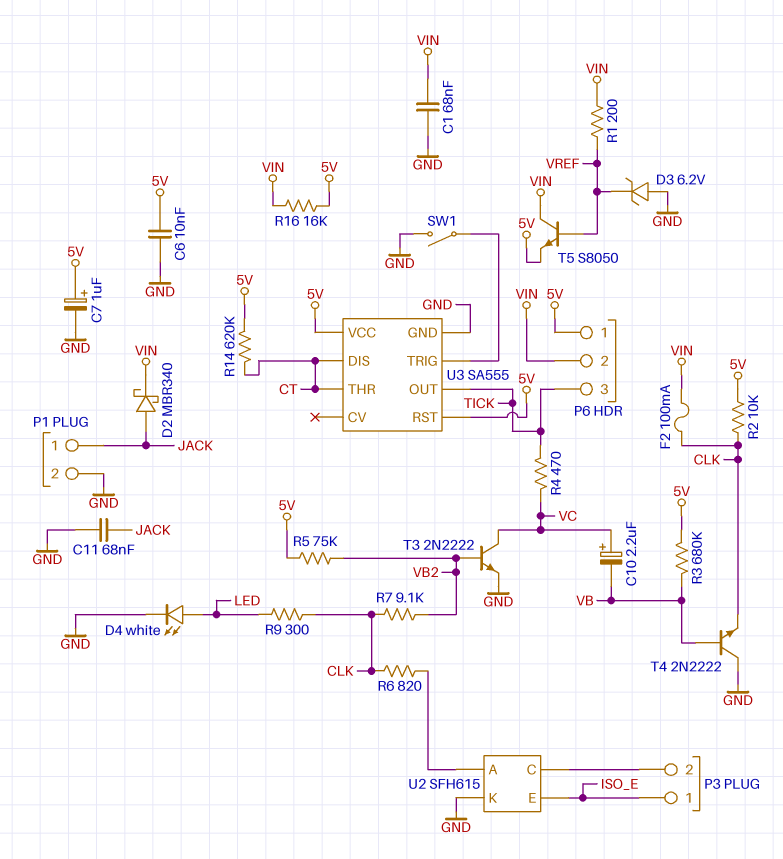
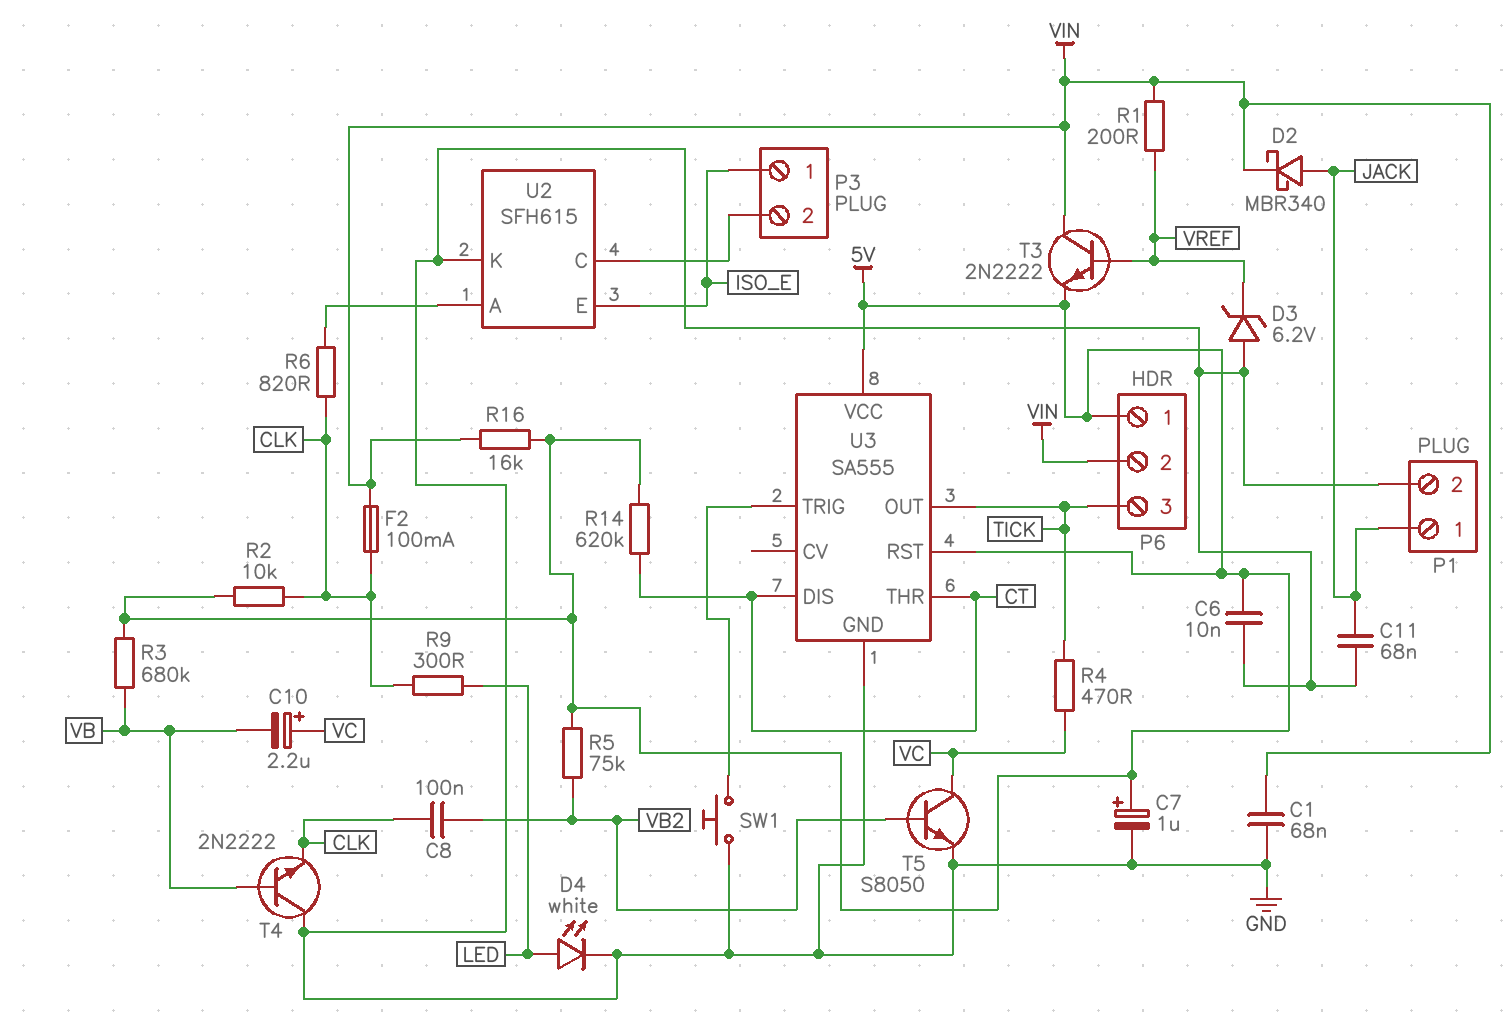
C8: none -> 100nF (CLK, VB2)
R7: 9.1k (CLK, VB2) -> none
SW1: switch (GND, U3/TRIG) -> button (GND, U3/TRIG)
T3: NPN 2N2222 (B VB2, C VC, E GND) -> NPN 2N2222 (B VREF, C VIN, E 5V)
T5: NPN S8050 (B VREF, C VIN, E 5V) -> NPN S8050 (B VB2, C VC, E GND)

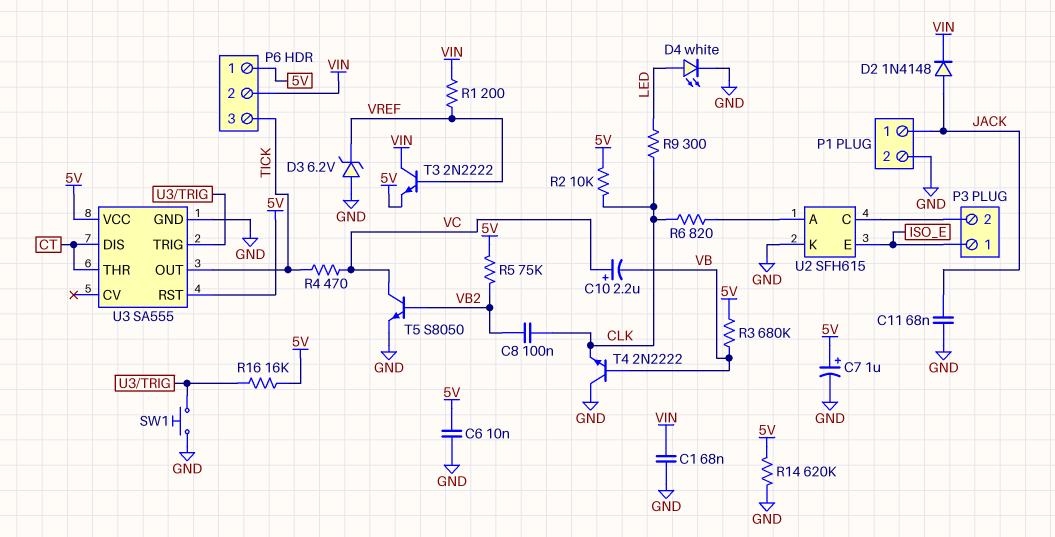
D2: schottky MBR340 (A JACK, K VIN) -> diode 1N4148 (A JACK, K VIN)
F2: 100mA (CLK, VIN) -> none
R14: 620k (5V, CT) -> 620k (5V, GND)
R16: 16k (5V, VIN) -> 16k (5V, U3/TRIG)

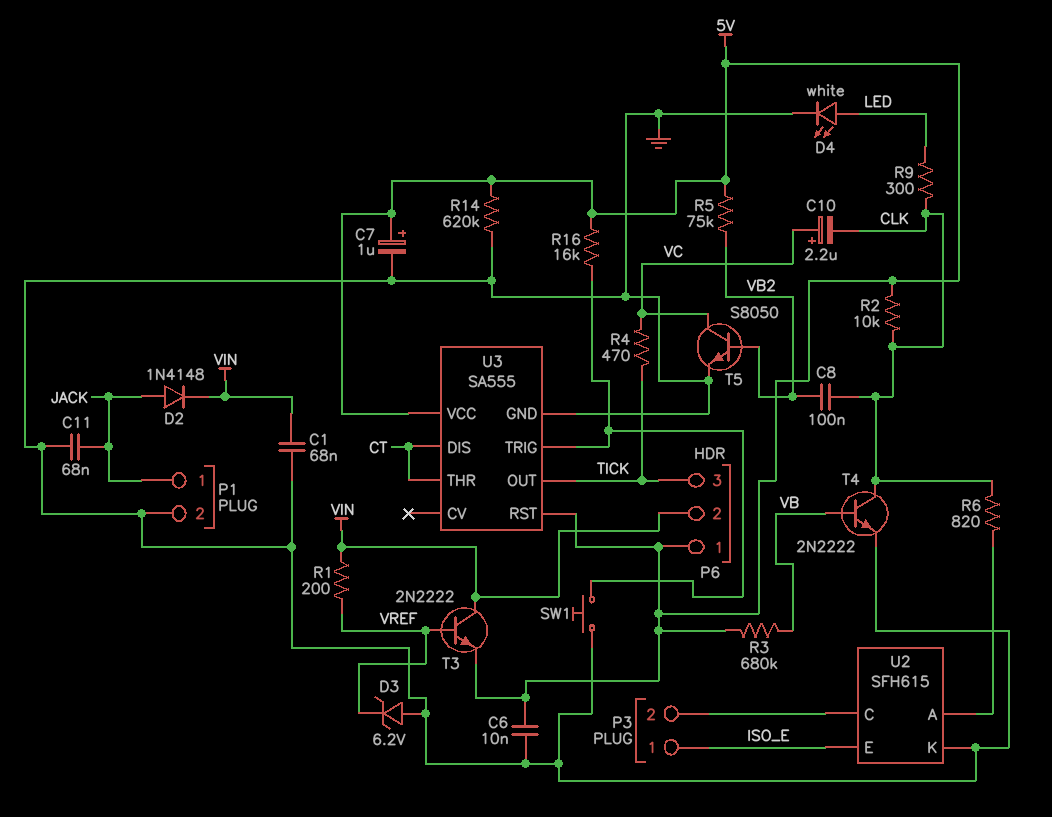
C10: 2.2uF (plus VC, minus VB) -> 2.2uF (plus VC, minus CLK)
T4: NPN 2N2222 (B VB, C GND, E CLK) -> NPN 2N2222 (B VB, C CLK, E GND)

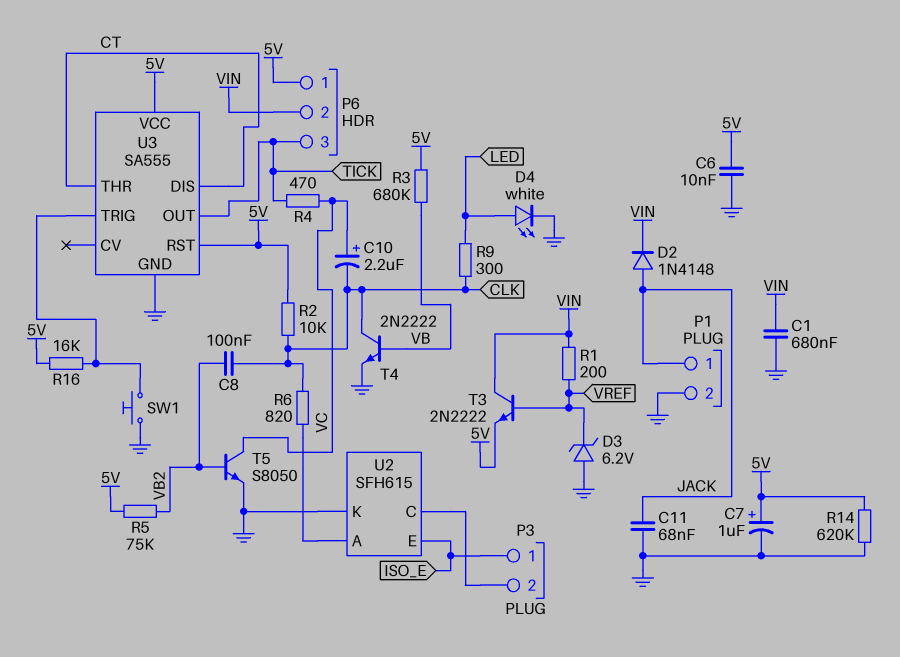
C1: 68nF (GND, VIN) -> 680nF (GND, VIN)

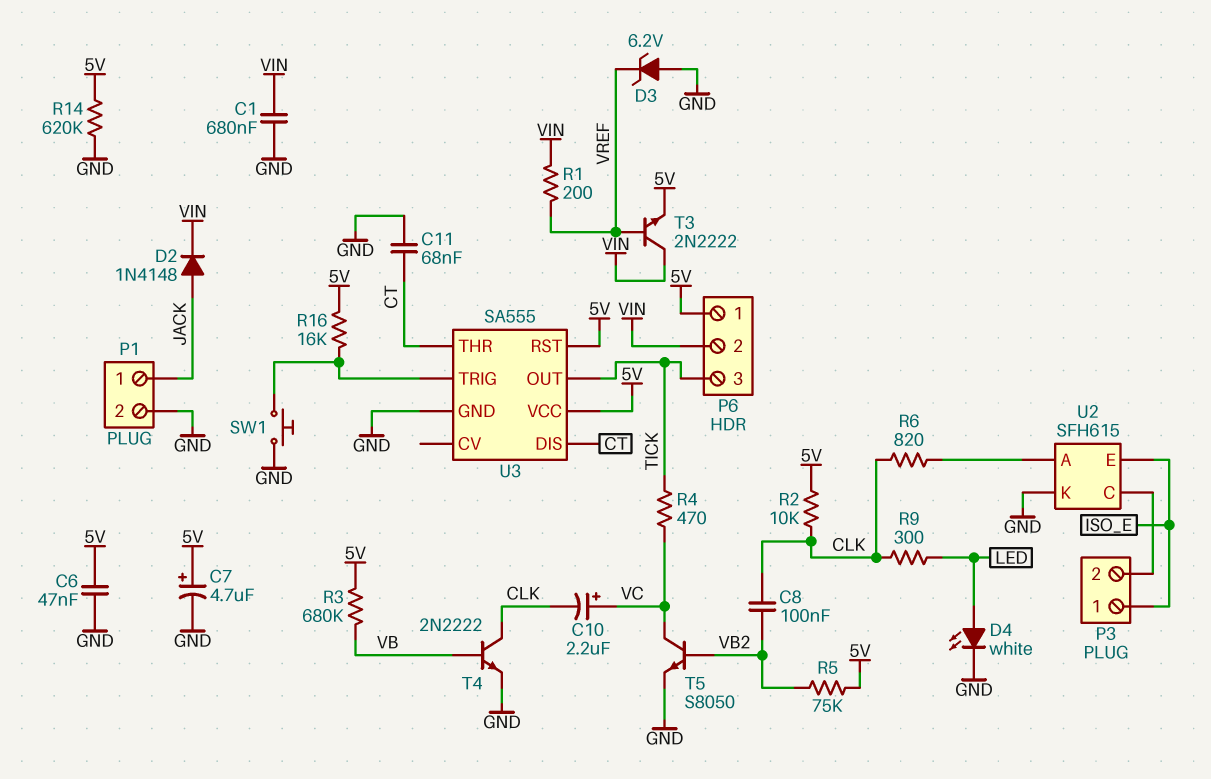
C6: 10nF (5V, GND) -> 47nF (5V, GND)
C7: 1uF (plus 5V, minus GND) -> 4.7uF (plus 5V, minus GND)
C11: 68nF (GND, JACK) -> 68nF (CT, GND)

